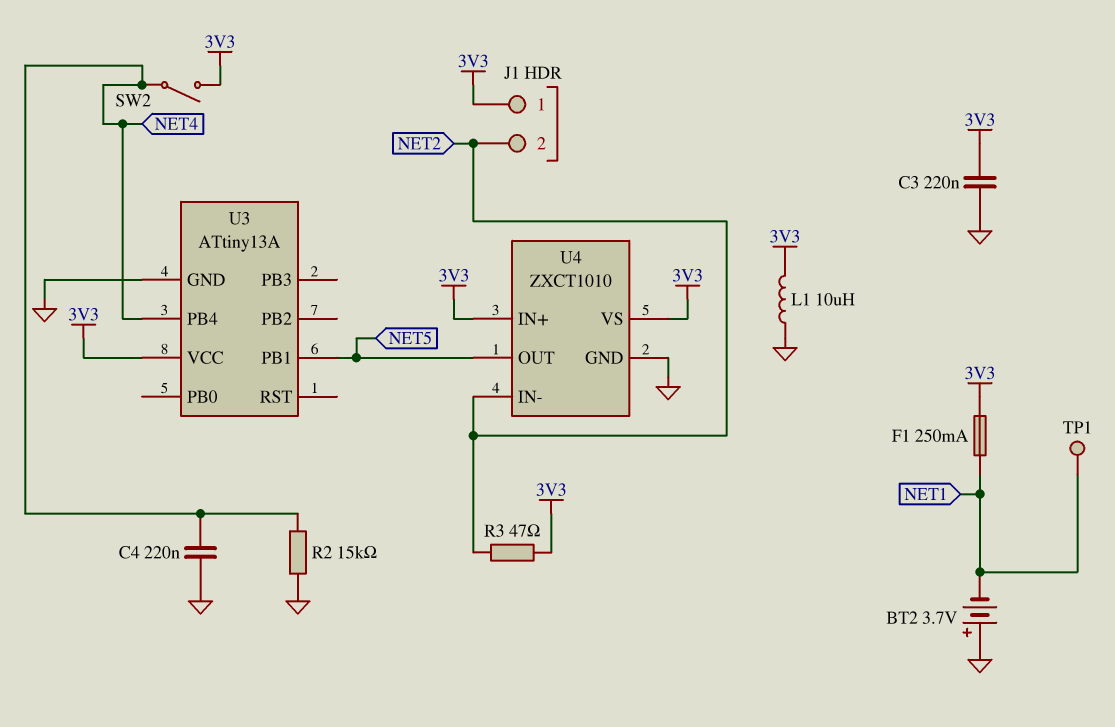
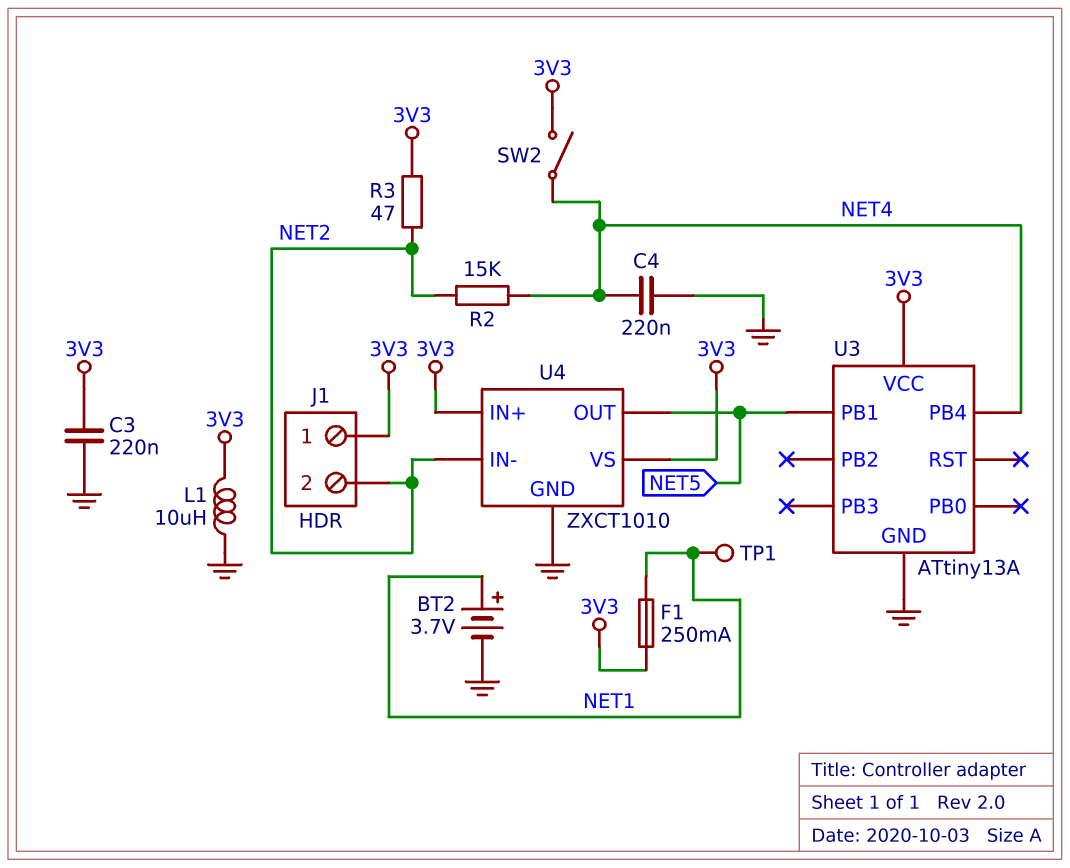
BT2: 3.7V (plus GND, minus NET1) -> 3.7V (plus NET1, minus GND)
R2: 15k (GND, NET4) -> 15k (NET2, NET4)

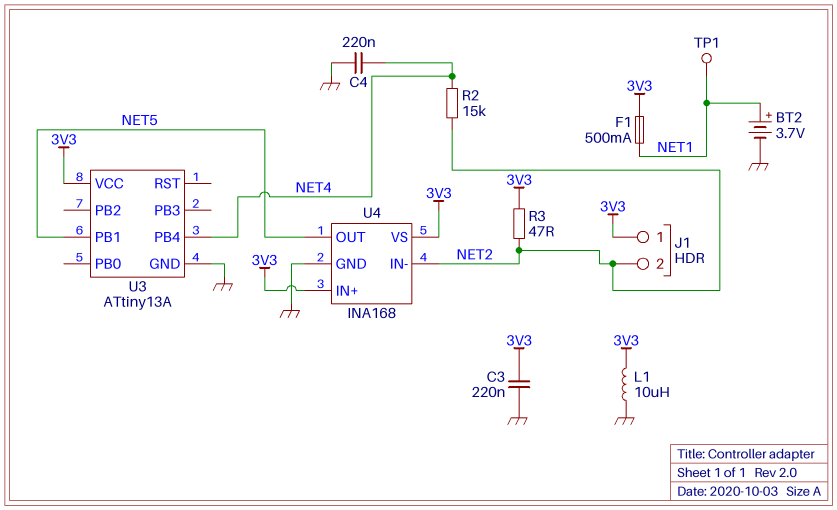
F1: 250mA (3V3, NET1) -> 500mA (3V3, NET1)
SW2: switch (3V3, NET4) -> none
U4: ZXCT1010 -> INA168

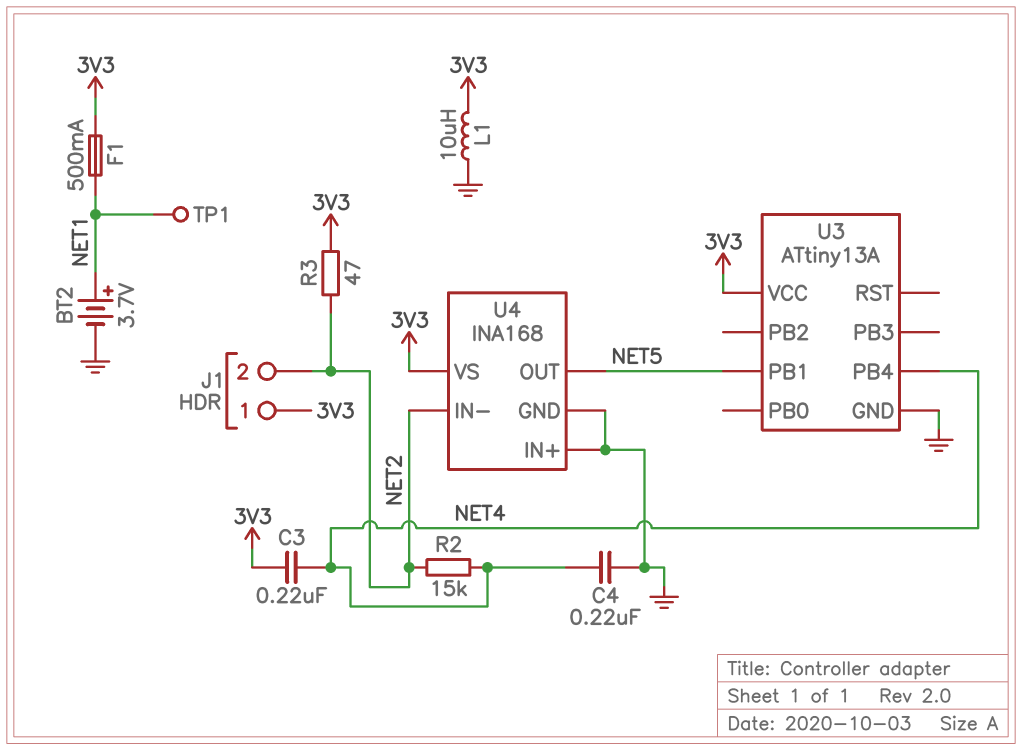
C3: 220nF (3V3, GND) -> 220nF (3V3, NET4)
U4 pin IN+: 3V3 -> GND

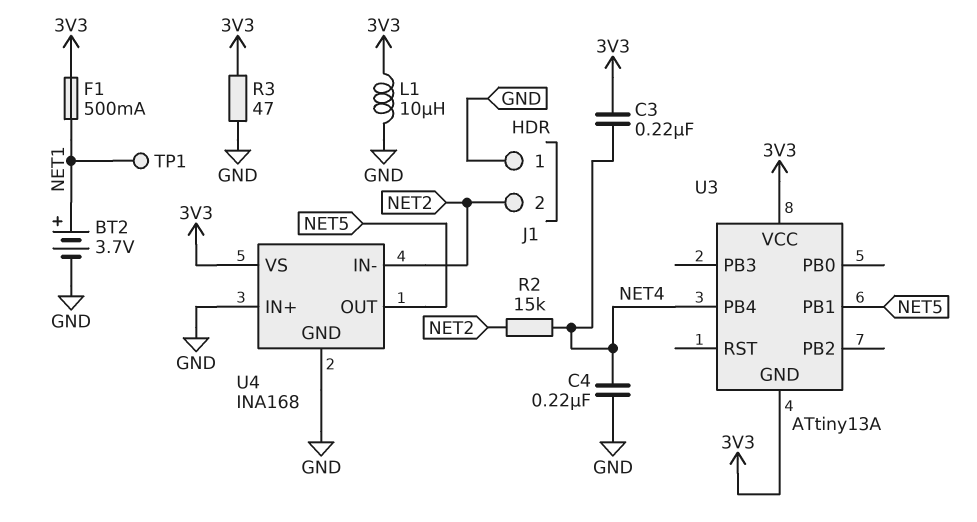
J1 pin 1: 3V3 -> GND
R3: 47 (3V3, NET2) -> 47 (3V3, GND)
U3 pin GND: GND -> 3V3

